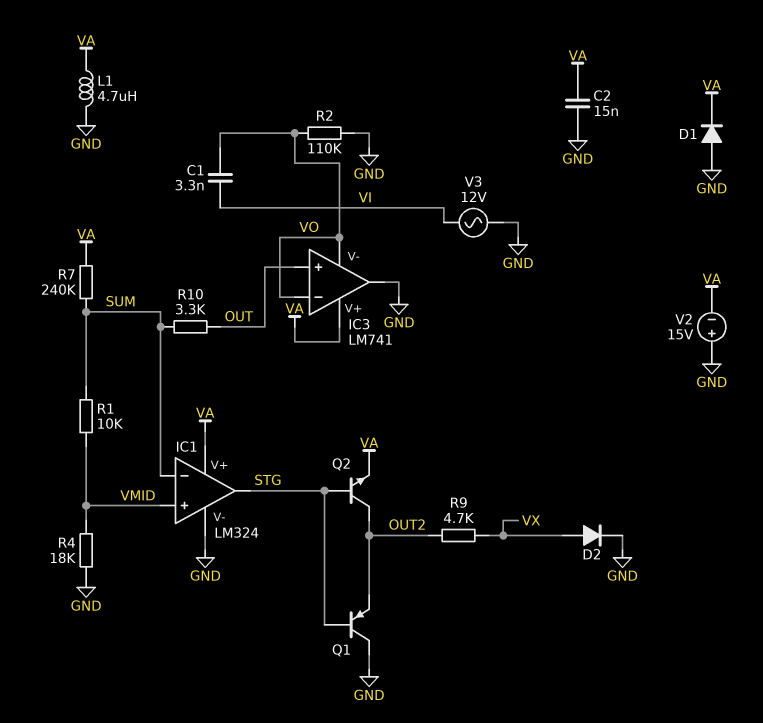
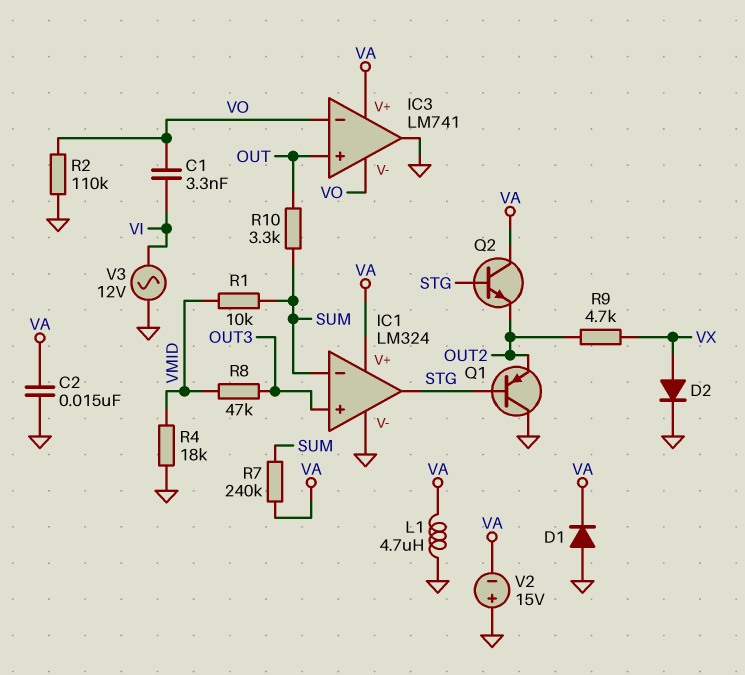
IC1 pin in+: VMID -> OUT3
Q2: NPN (B STG, C OUT2, E VA) -> NPN (B STG, C VA, E OUT2)
R8: none -> 47k (OUT3, VMID)

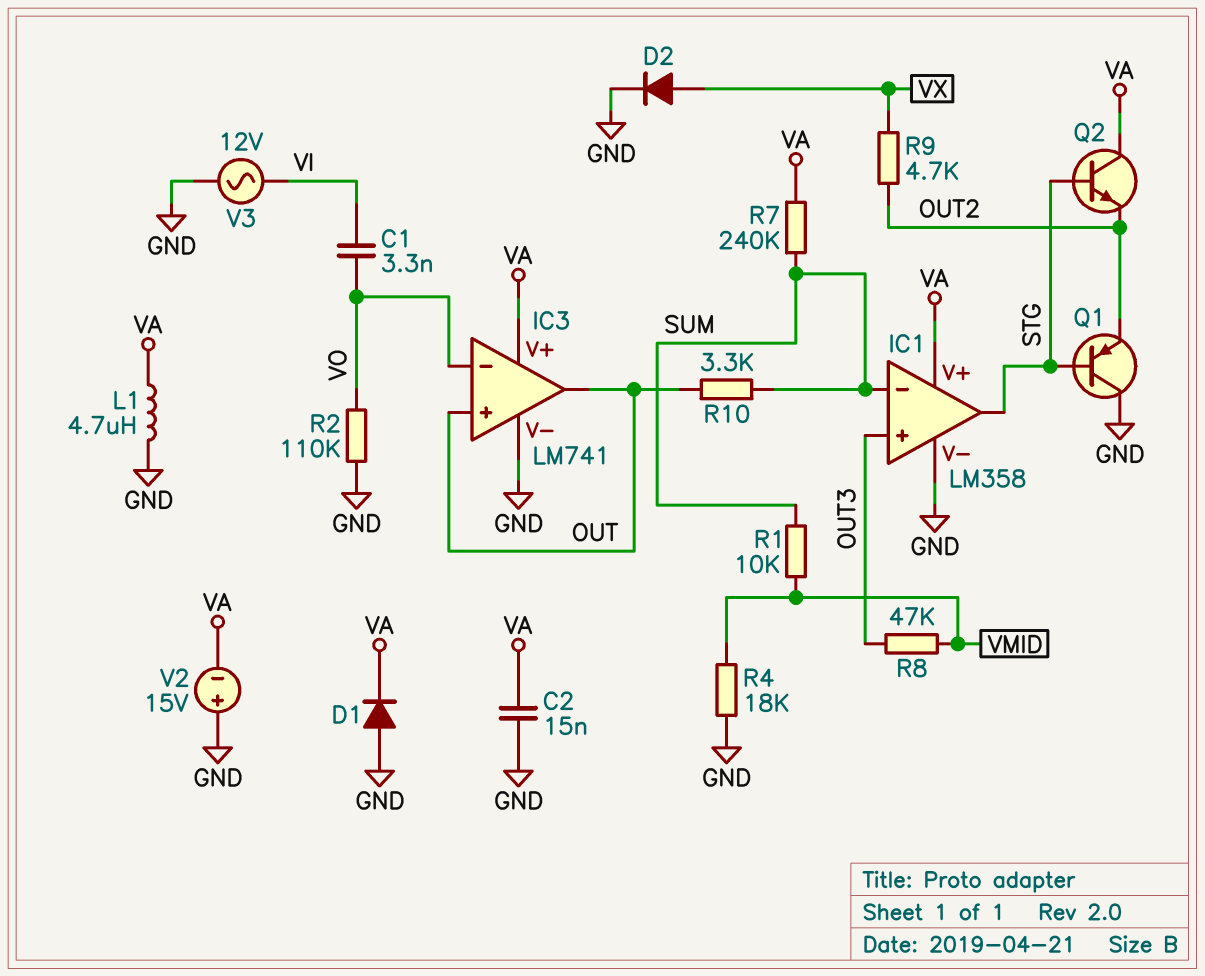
IC1: LM324 -> LM358
IC3 pin V-: VO -> GND
IC3 pin out: GND -> OUT

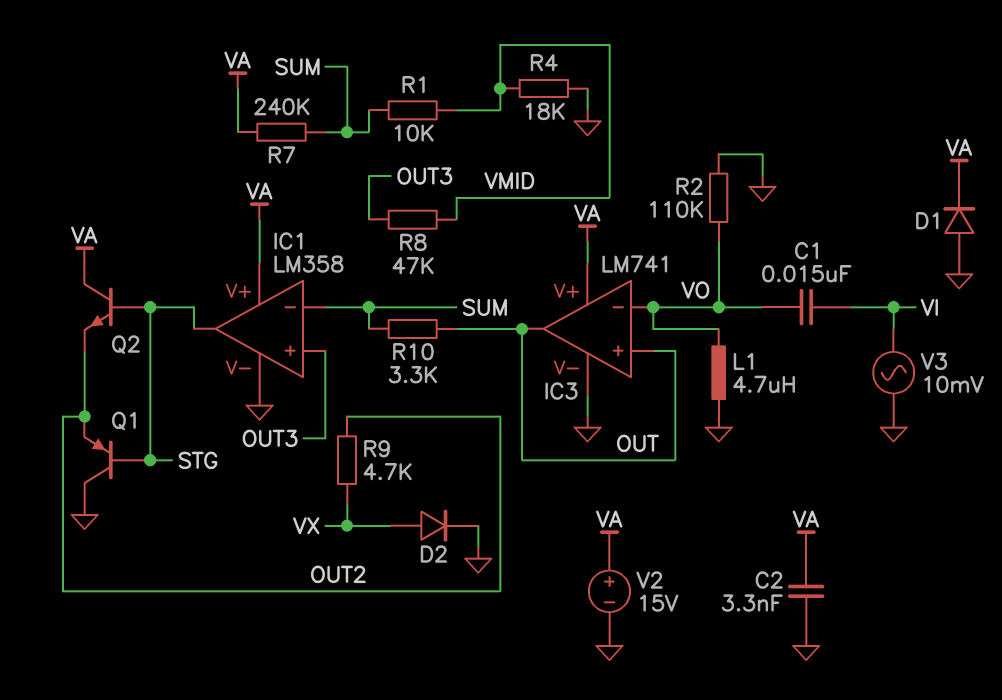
C1: 3.3nF (VI, VO) -> 15nF (VI, VO)
C2: 15nF (GND, VA) -> 3.3nF (GND, VA)
L1: 4.7uH (GND, VA) -> 4.7uH (GND, VO)
V2: 15V (plus GND, minus VA) -> 15V (plus VA, minus GND)
V3: AC 12V (GND, VI) -> AC 10mV (GND, VI)

